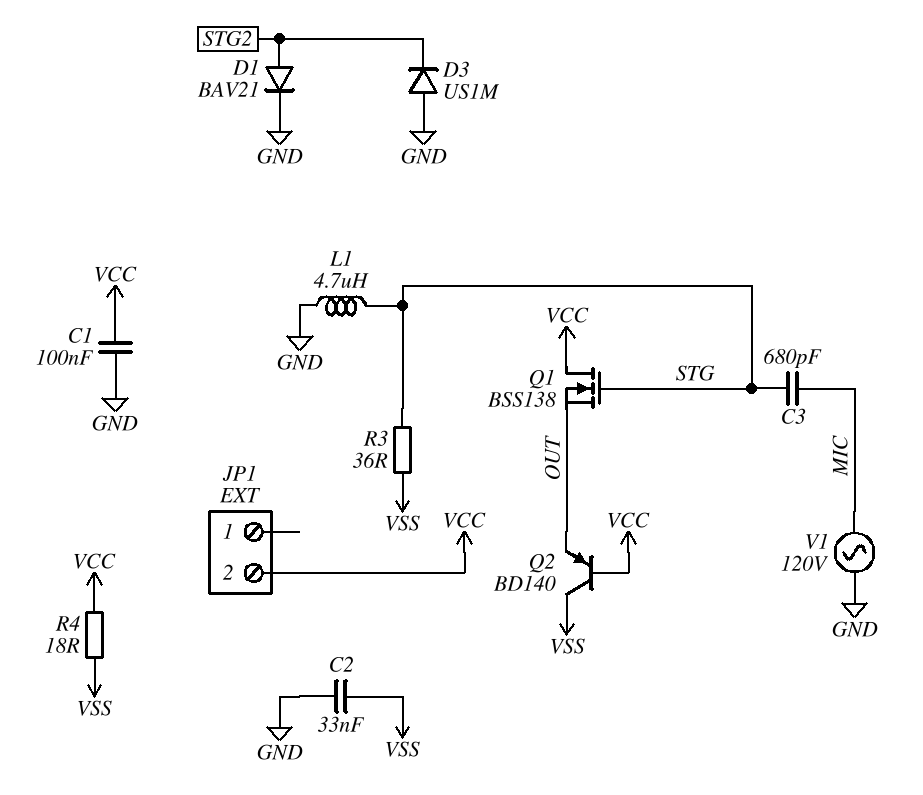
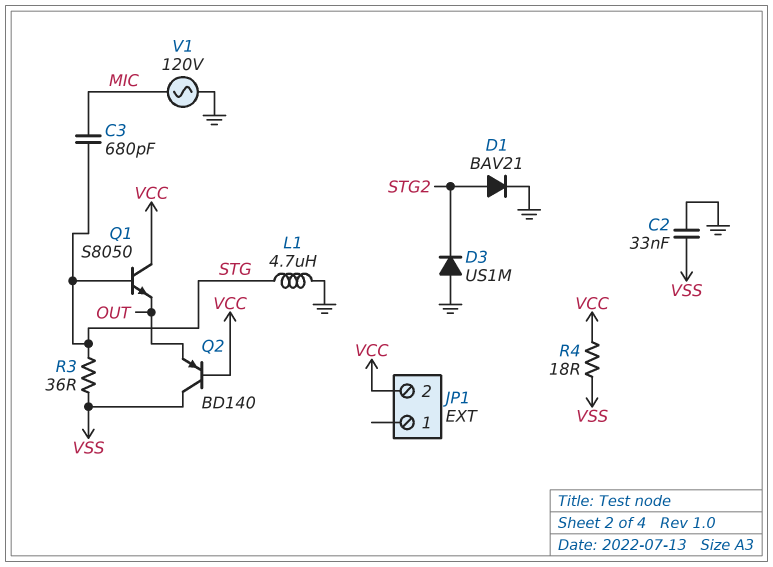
C1: 100nF (GND, VCC) -> none
Q1: NMOS BSS138 (G STG, D VCC, S OUT) -> NPN S8050 (B STG, C VCC, E OUT)

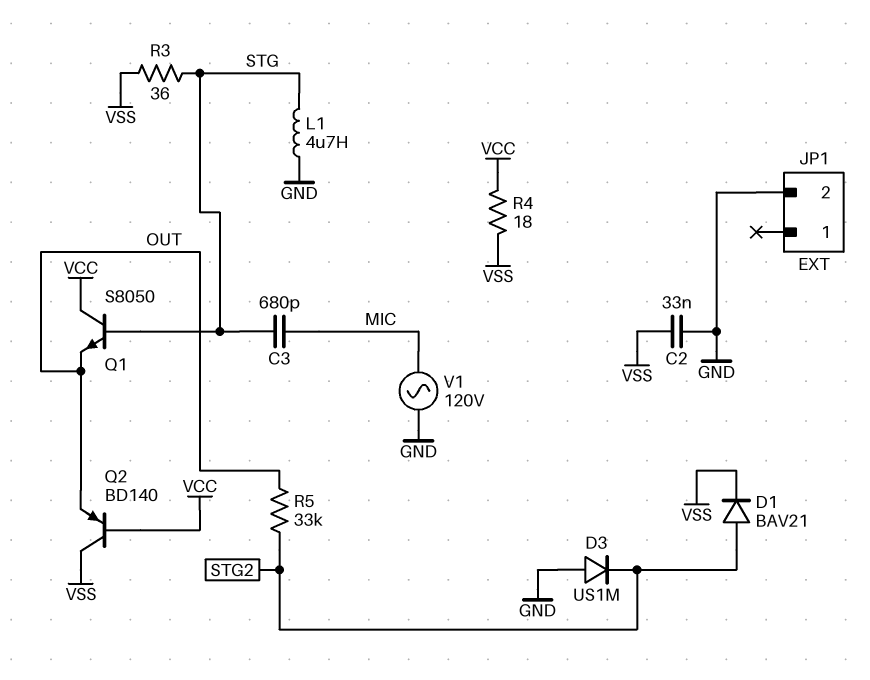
D1: diode BAV21 (A STG2, K GND) -> diode BAV21 (A STG2, K VSS)
JP1 pin 2: VCC -> GND
R5: none -> 33k (OUT, STG2)

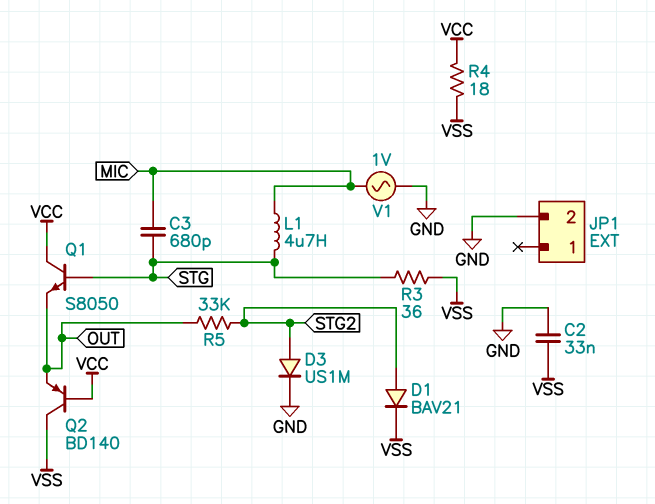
D3: diode US1M (A GND, K STG2) -> diode US1M (A STG2, K GND)
L1: 4.7uH (GND, STG) -> 4.7uH (MIC, STG)
V1: AC 120V (GND, MIC) -> AC 1V (GND, MIC)

